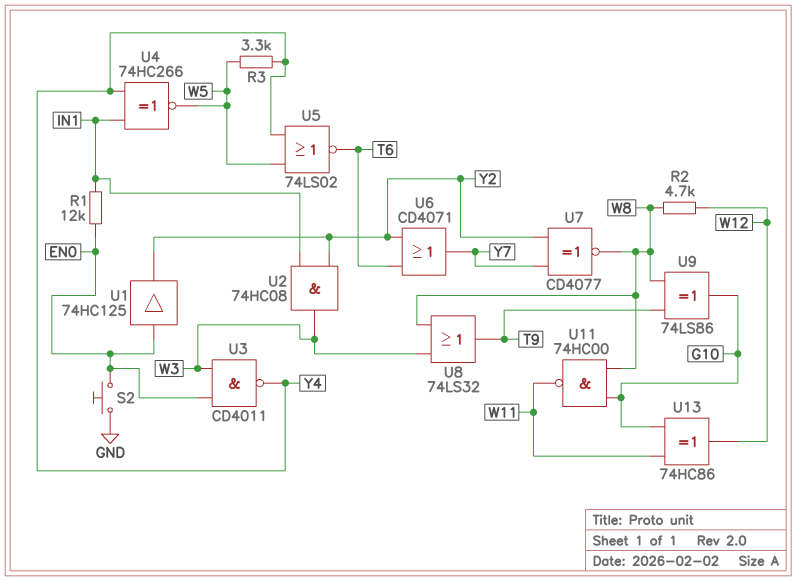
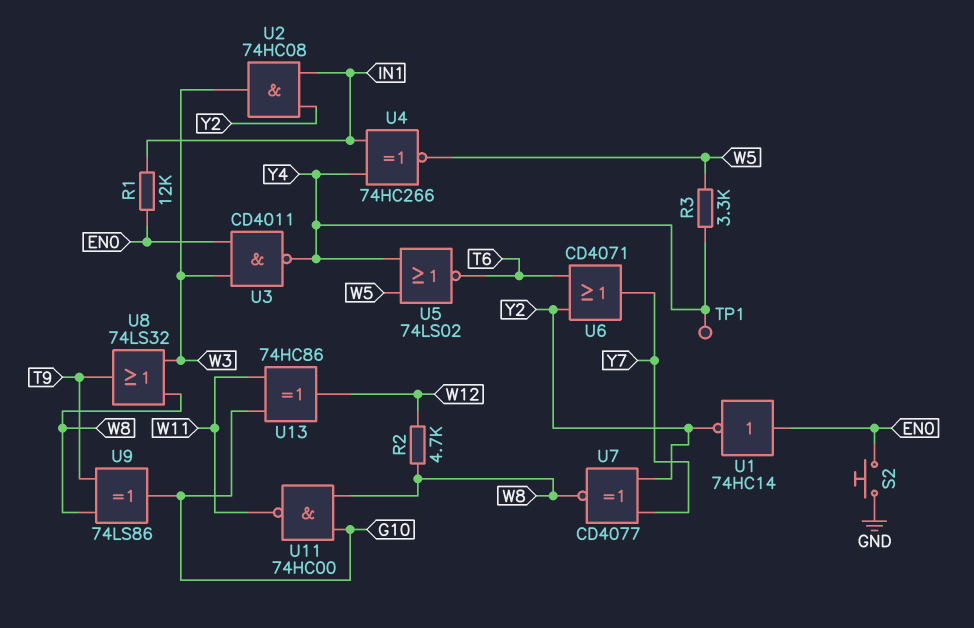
TP1: none -> test point (Y4)
U1: buffer 74HC125 (in EN0, out Y2) -> NOT 74HC14 (in EN0, out Y2)

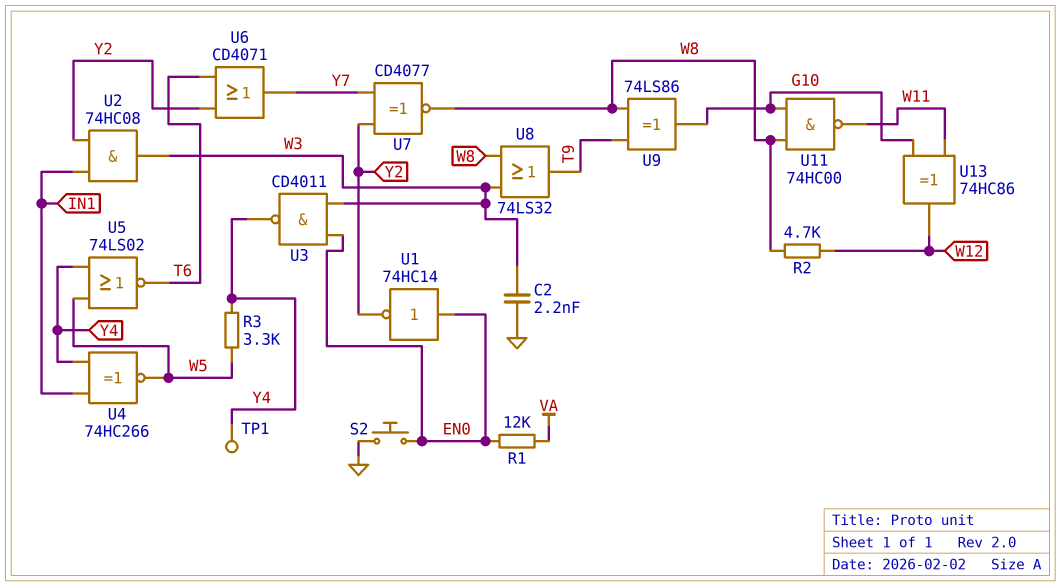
C2: none -> 2.2nF (GND, W3)
R1: 12k (EN0, IN1) -> 12k (EN0, VA)

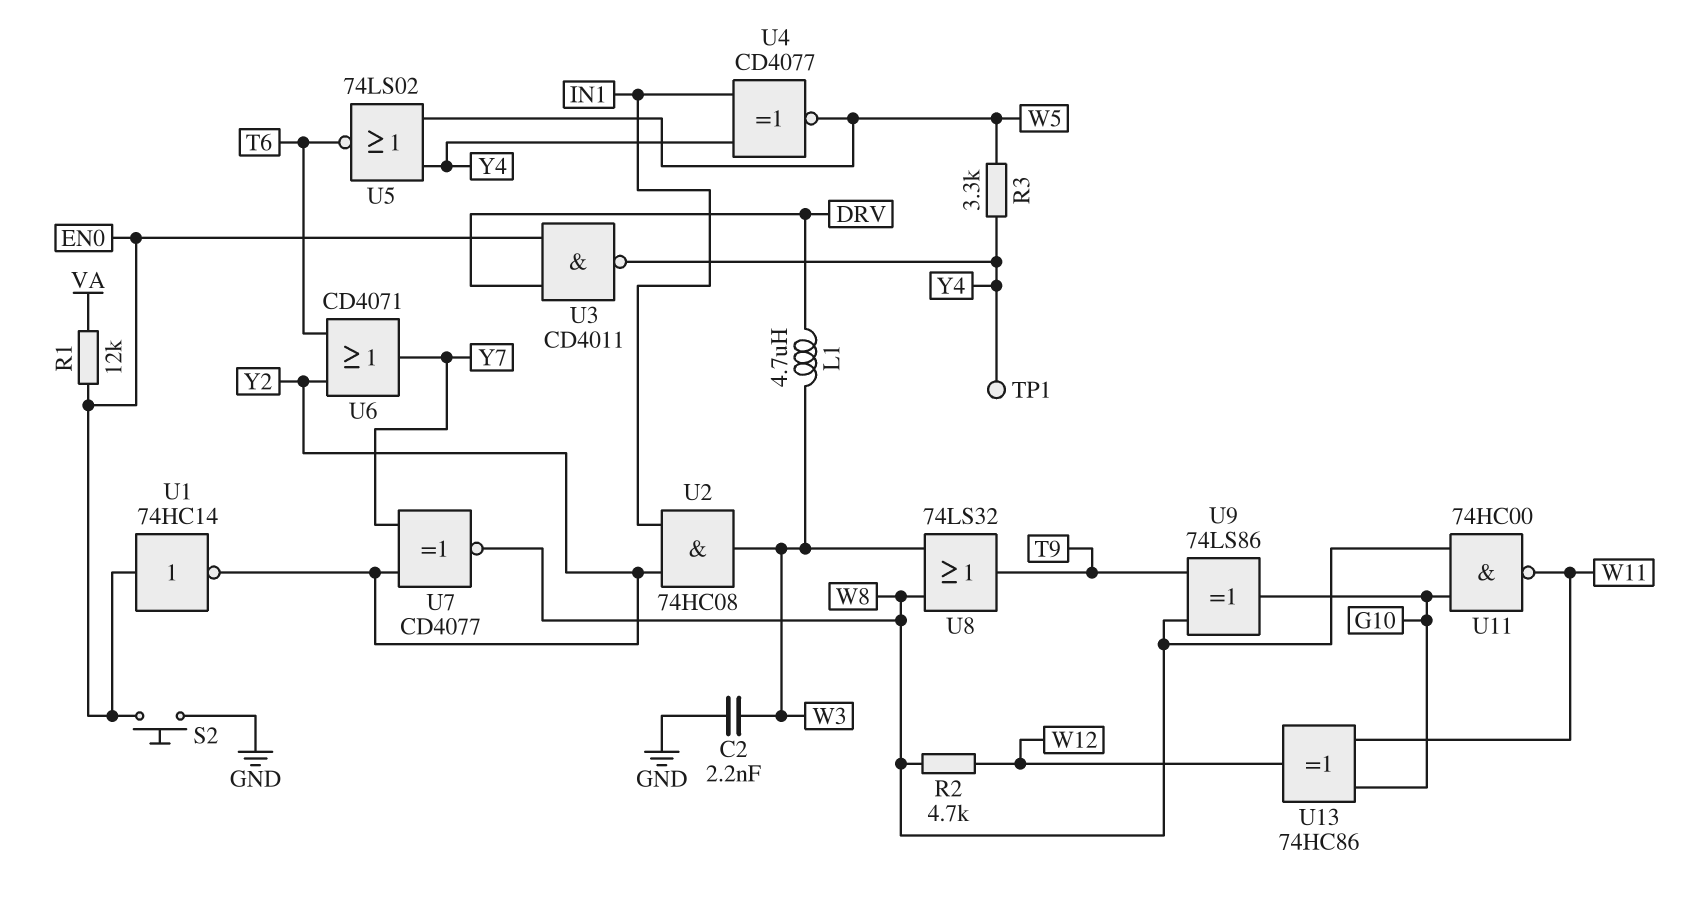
L1: none -> 4.7uH (DRV, W3)
U3: NAND CD4011 (in EN0, in W3, out Y4) -> NAND CD4011 (in DRV, in EN0, out Y4)
U4: XNOR 74HC266 (in IN1, in Y4, out W5) -> XNOR CD4077 (in IN1, in Y4, out W5)

